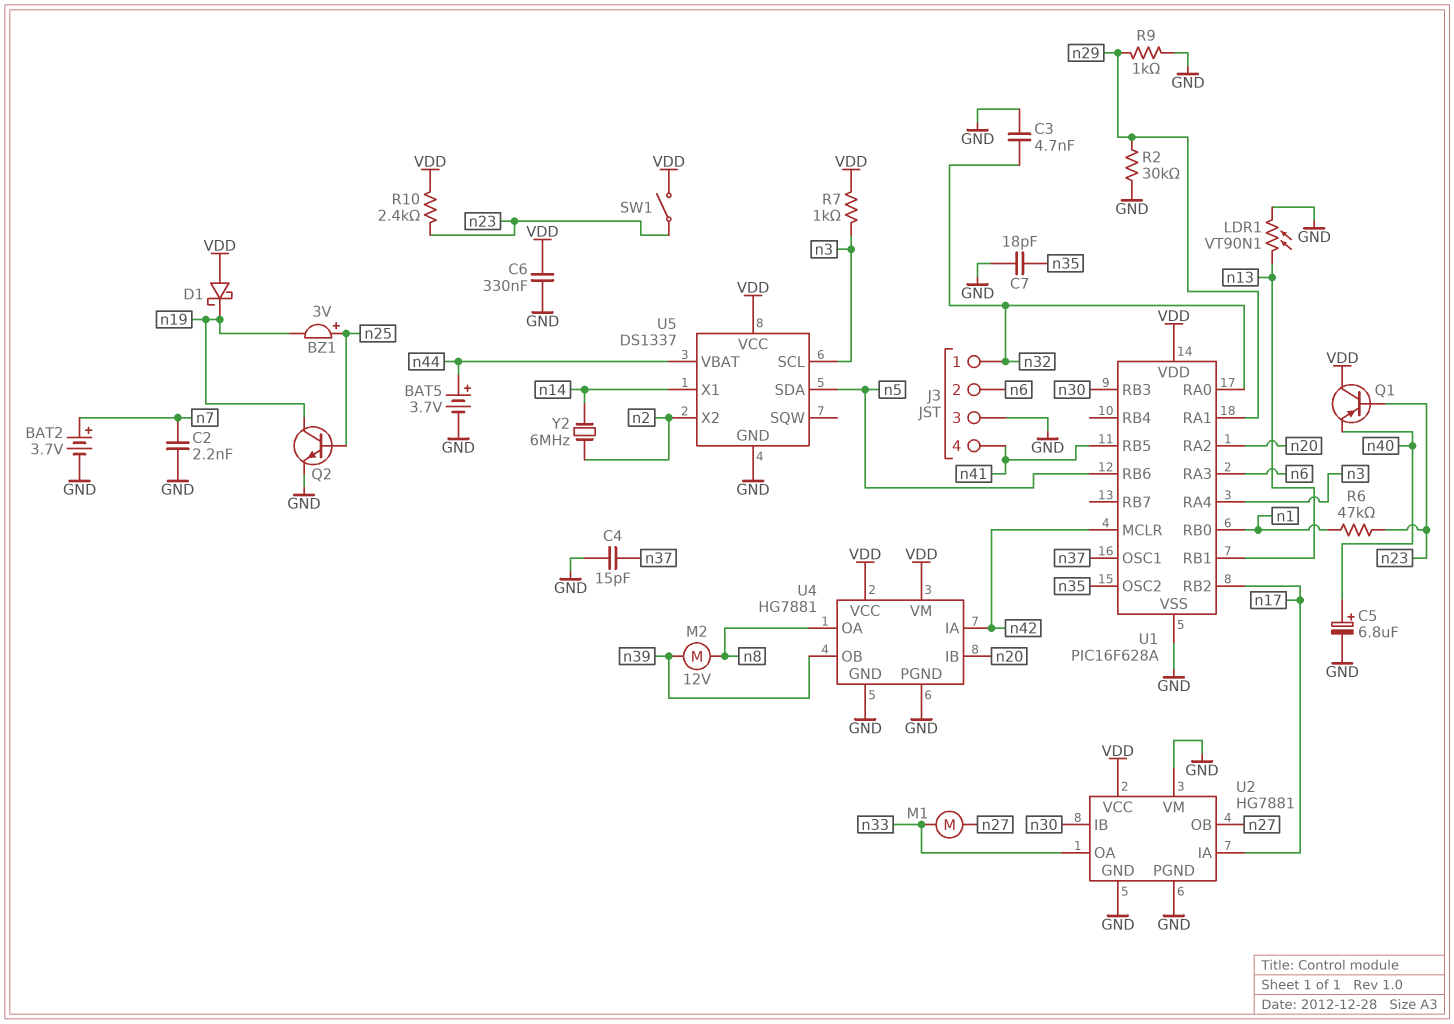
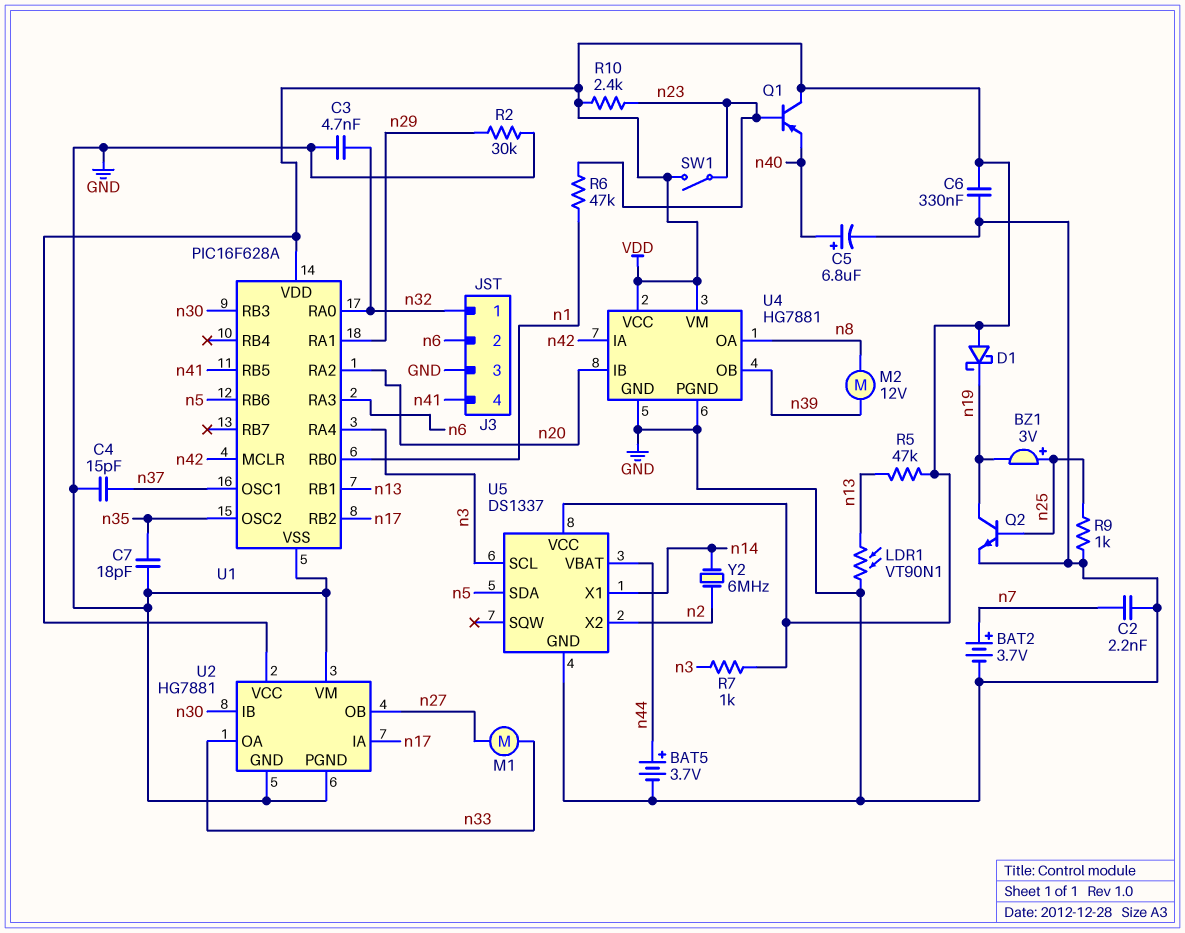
R5: none -> 47k (VDD, n13)
R9: 1k (GND, n29) -> 1k (GND, n25)

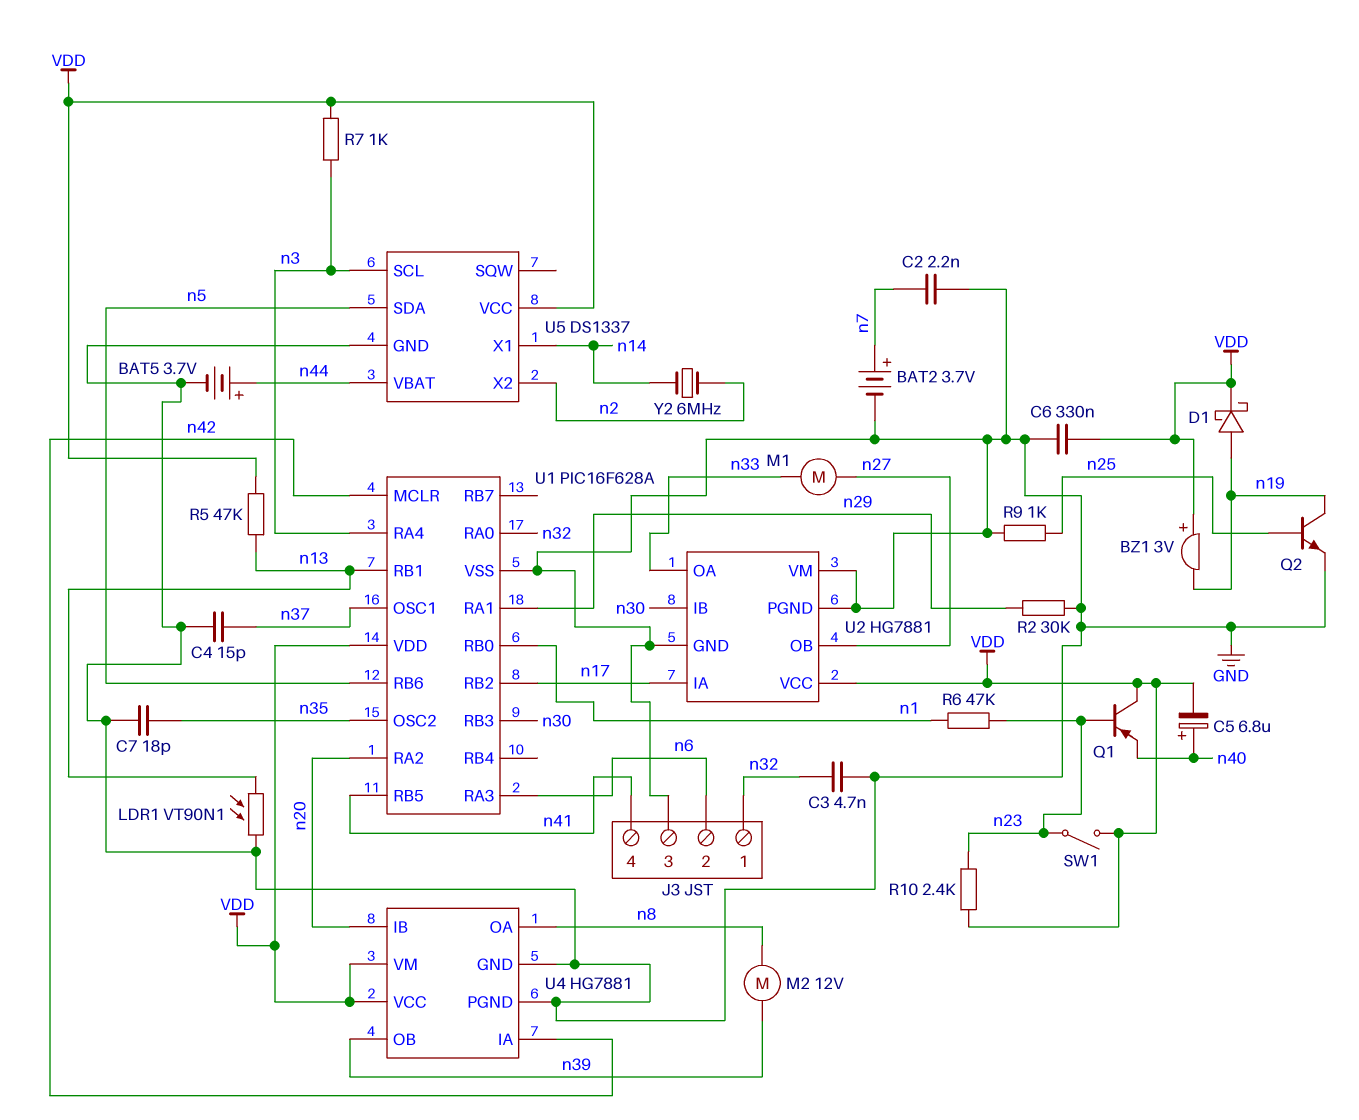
BZ1: buzzer 3V (plus n25, minus n19) -> buzzer 3V (plus VDD, minus n19)
C5: 6.8uF (plus n40, minus GND) -> 6.8uF (plus n40, minus VDD)
D1: schottky (A VDD, K n19) -> schottky (A n19, K VDD)

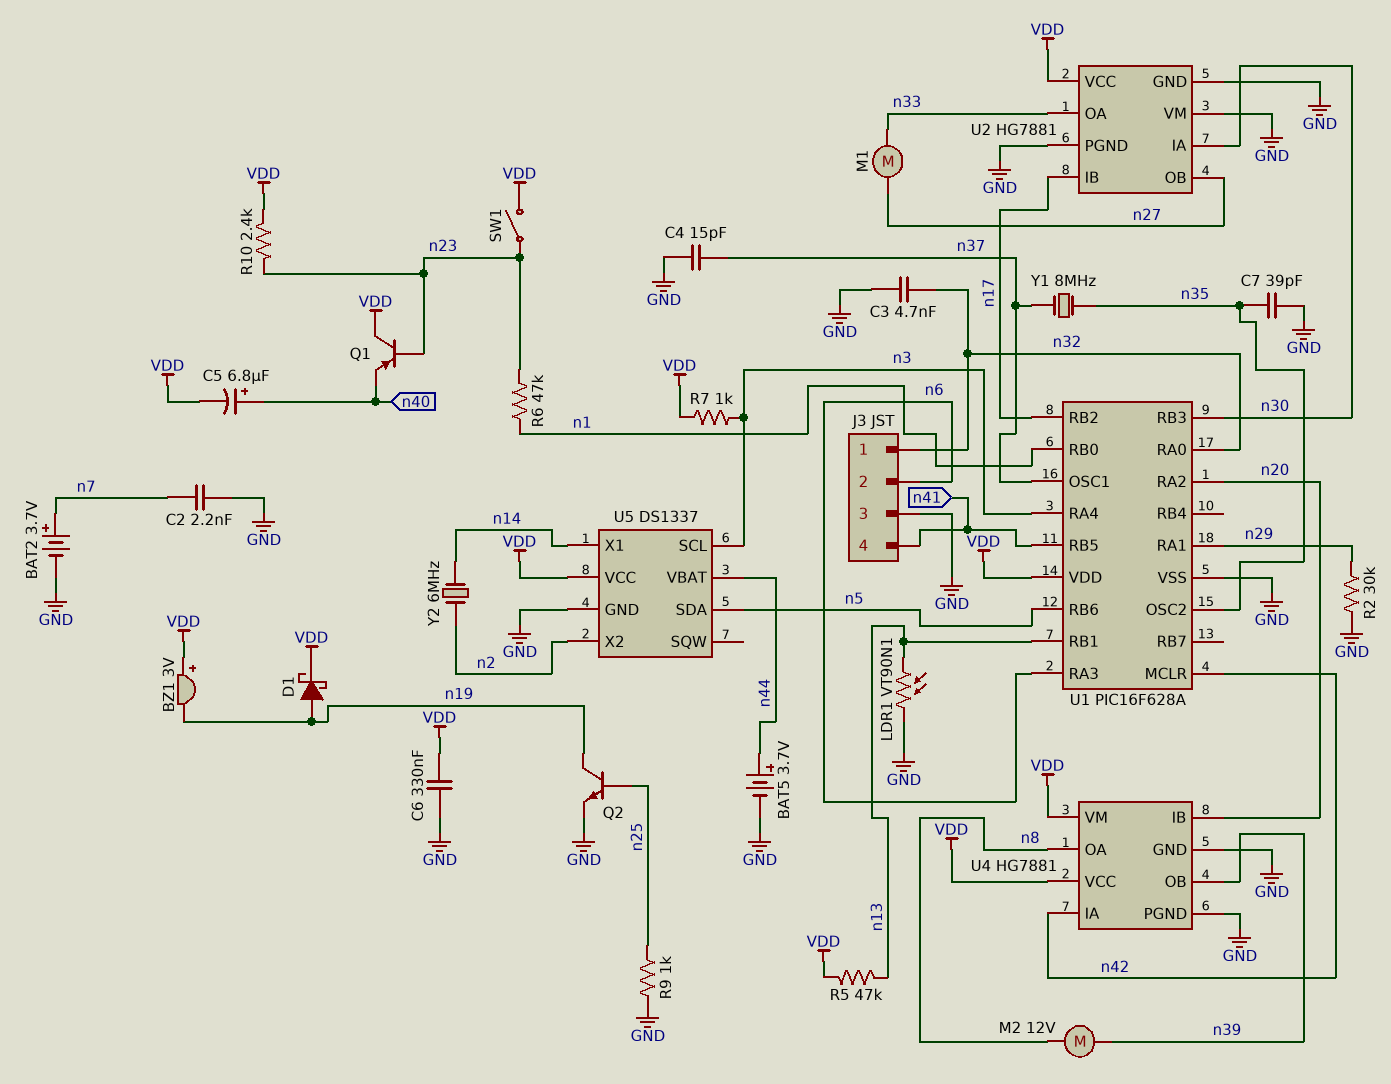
C7: 18pF (GND, n35) -> 39pF (GND, n35)
U2 pin IA: n17 -> n30
U2 pin IB: n30 -> n17
Y1: none -> 8MHz (n35, n37)

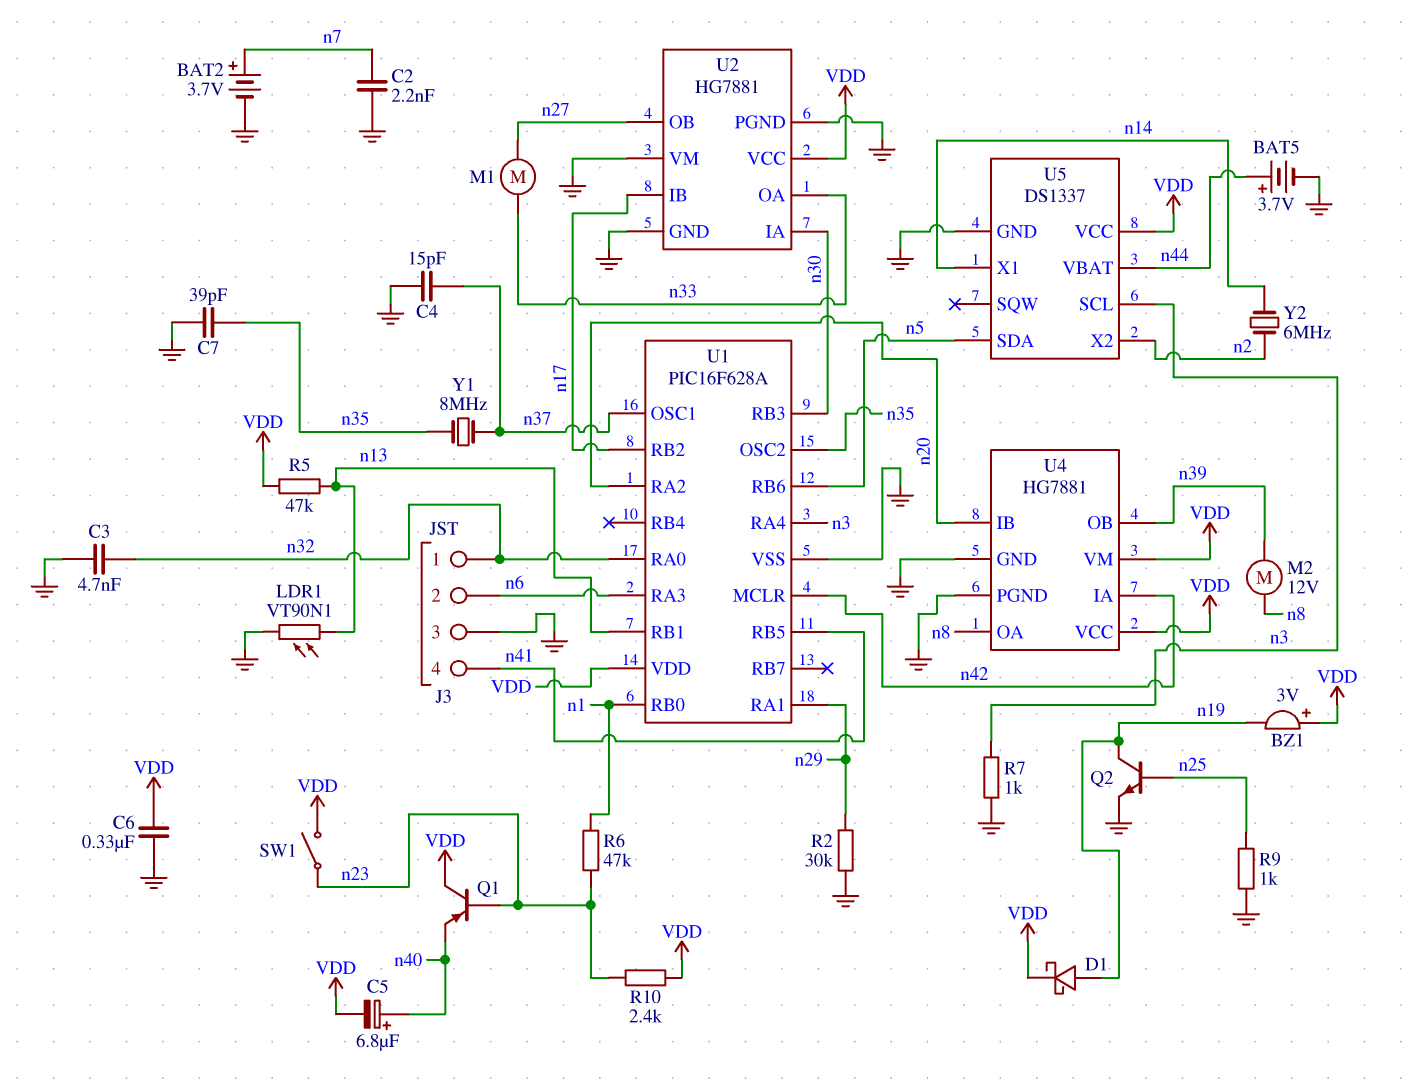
R7: 1k (VDD, n3) -> 1k (GND, n3)

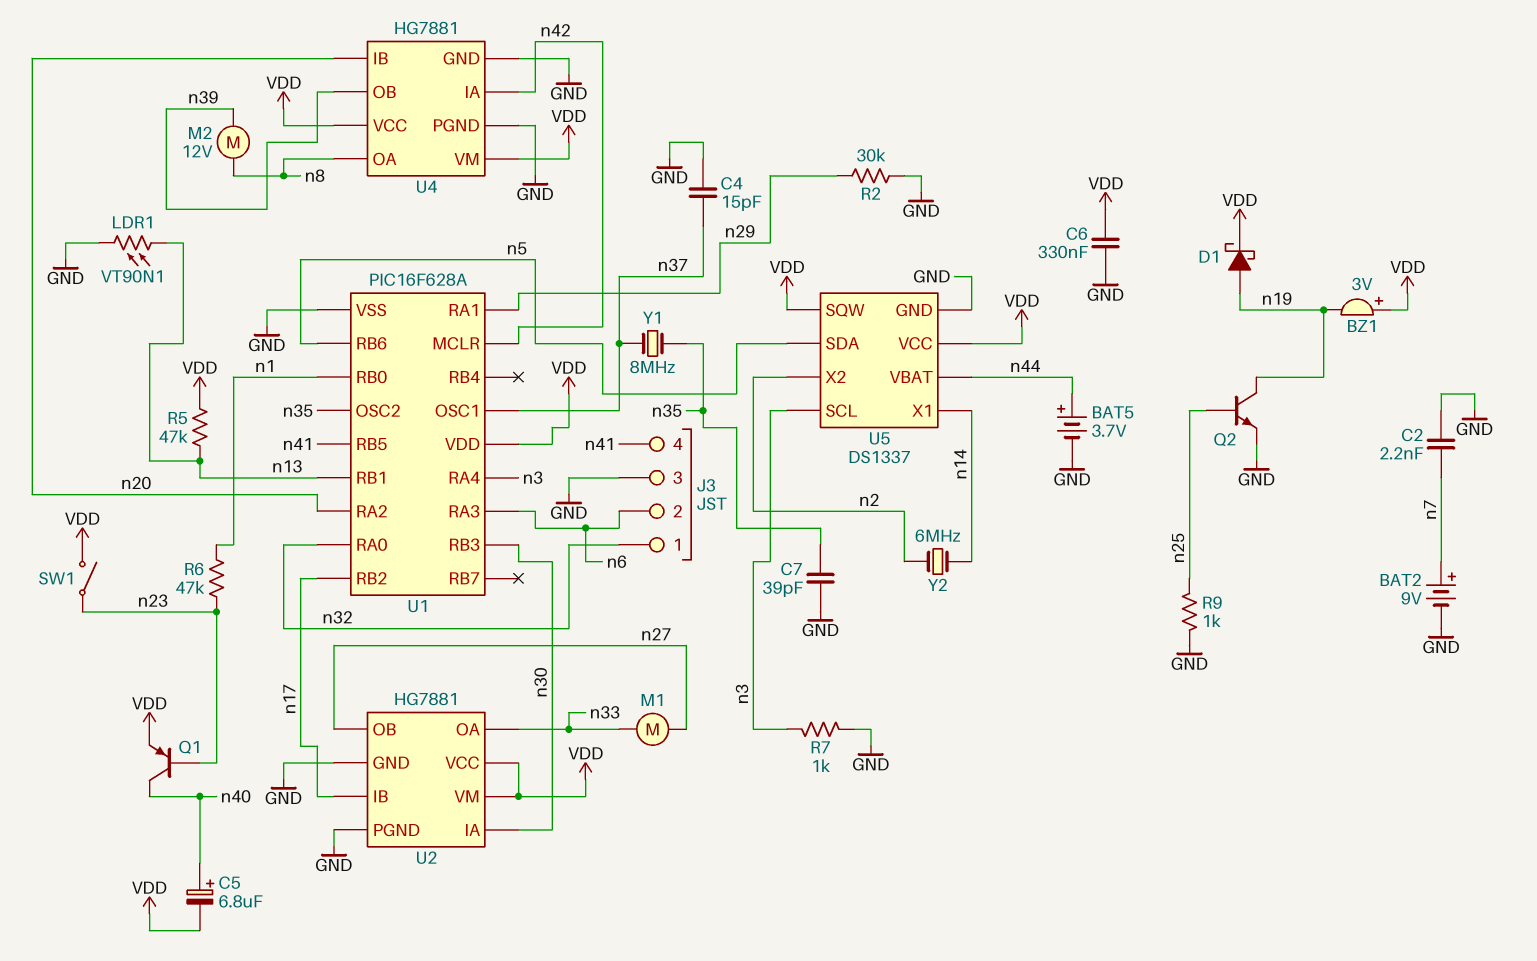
BAT2: 3.7V (plus n7, minus GND) -> 9V (plus n7, minus GND)
C3: 4.7nF (GND, n32) -> none
Q1: PNP (B n23, C VDD, E n40) -> PNP (B n23, C n40, E VDD)
R10: 2.4k (VDD, n23) -> none
U2 pin VM: GND -> VDD
U5 pin SQW: none -> VDD

